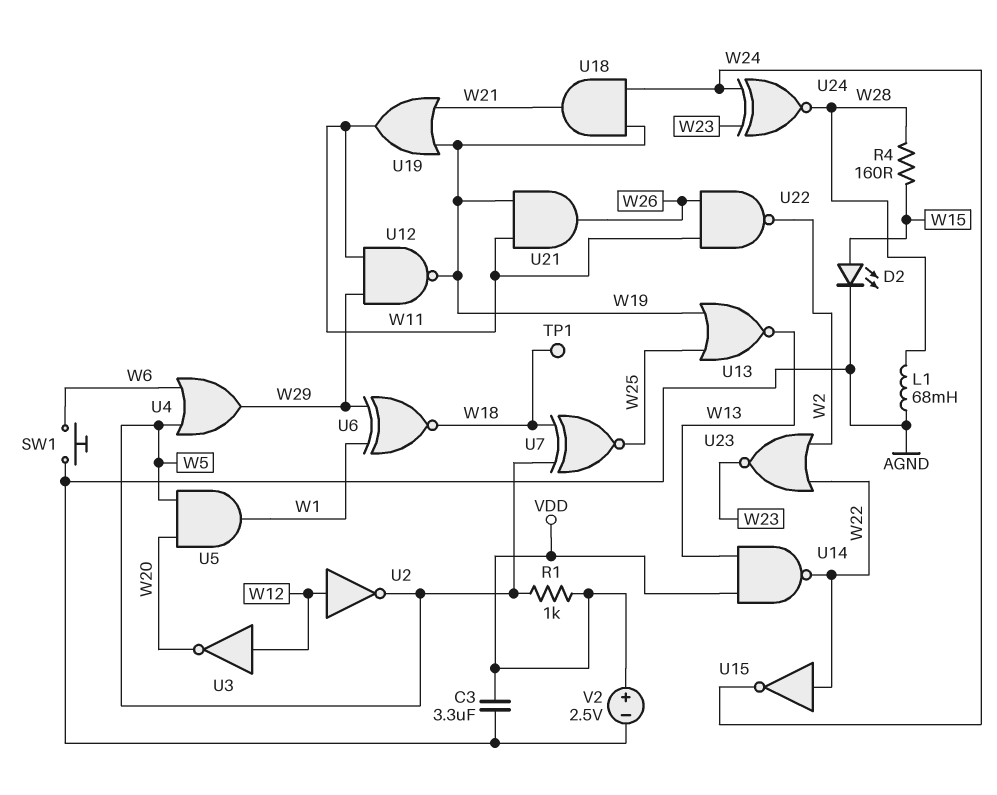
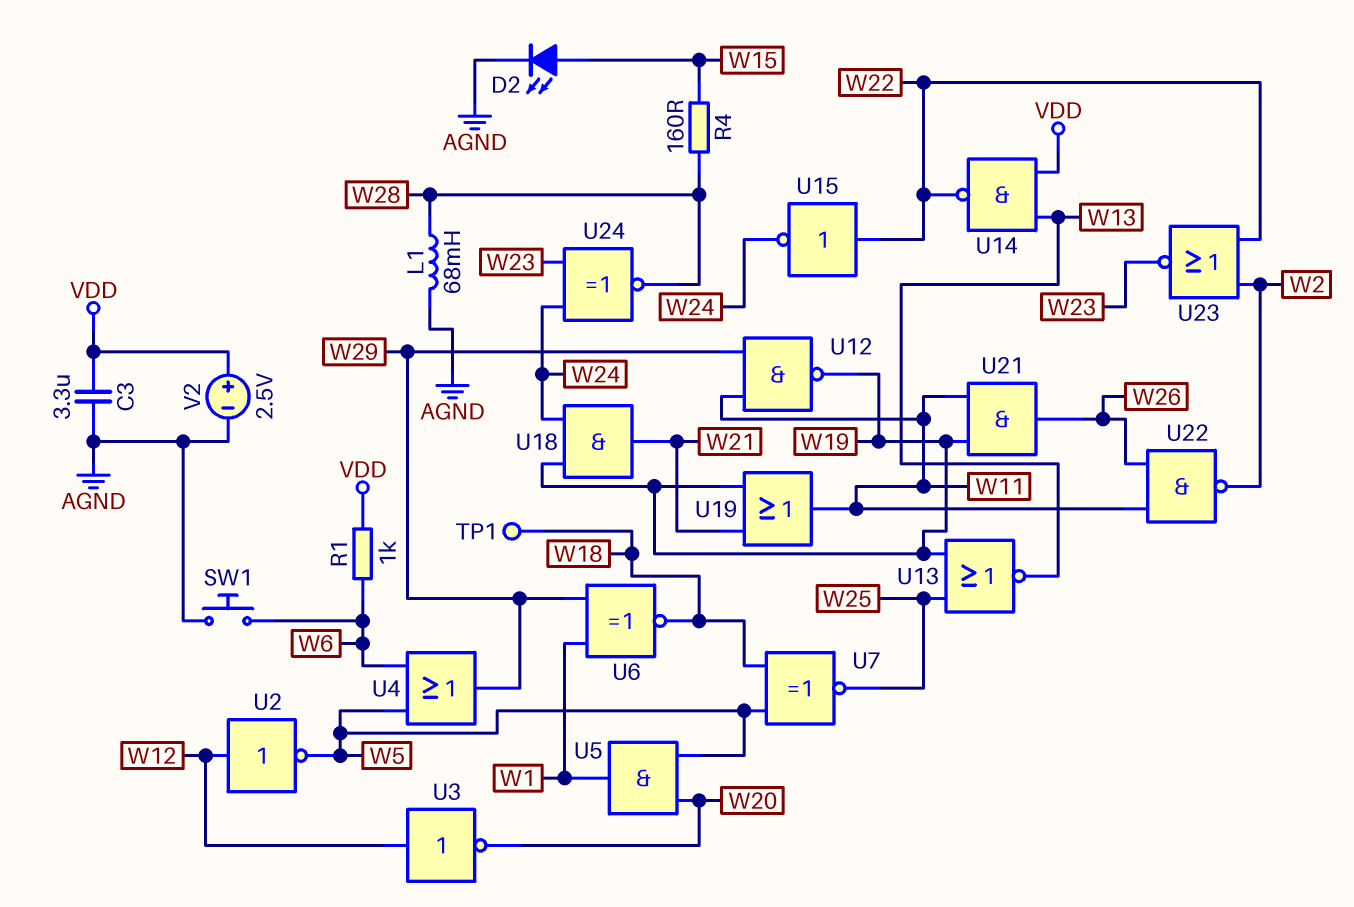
R1: 1k (VDD, W5) -> 1k (VDD, W6)

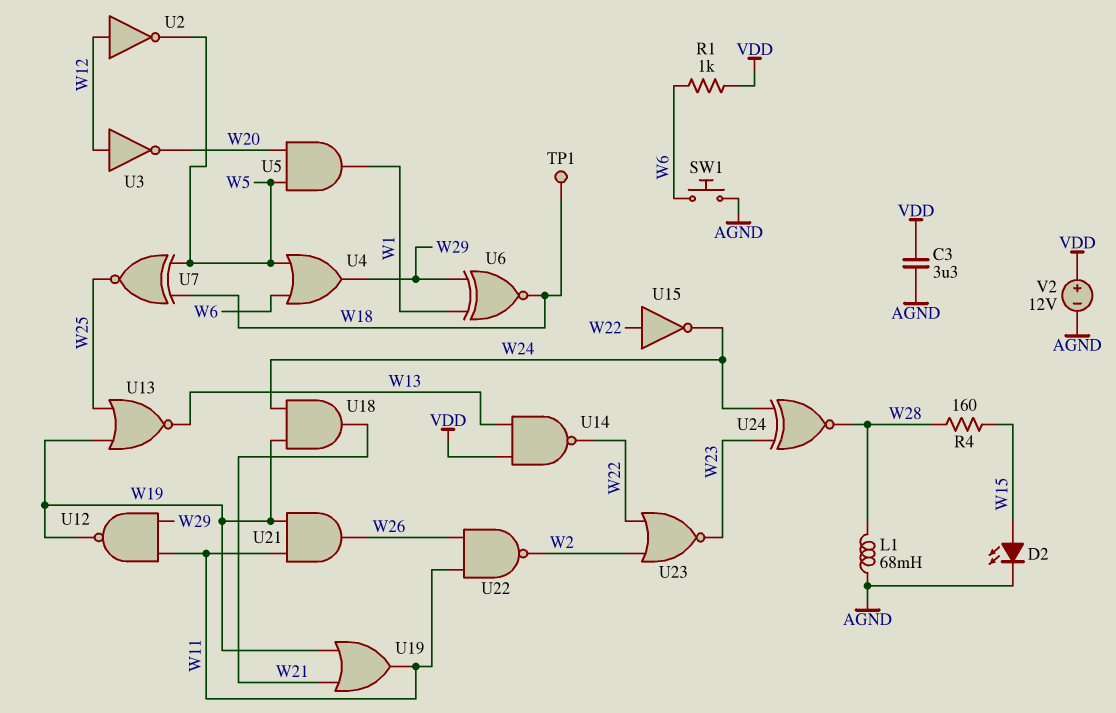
V2: 2.5V (plus VDD, minus AGND) -> 12V (plus VDD, minus AGND)

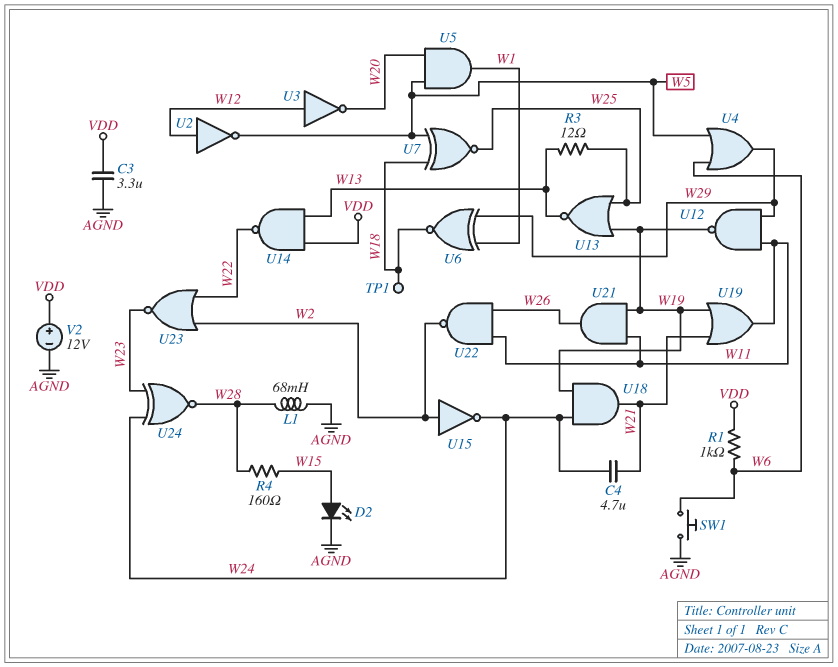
C4: none -> 4.7uF (W21, W24)
R3: none -> 12 (W13, W25)
U15: NOT (in W22, out W24) -> NOT (in W2, out W24)

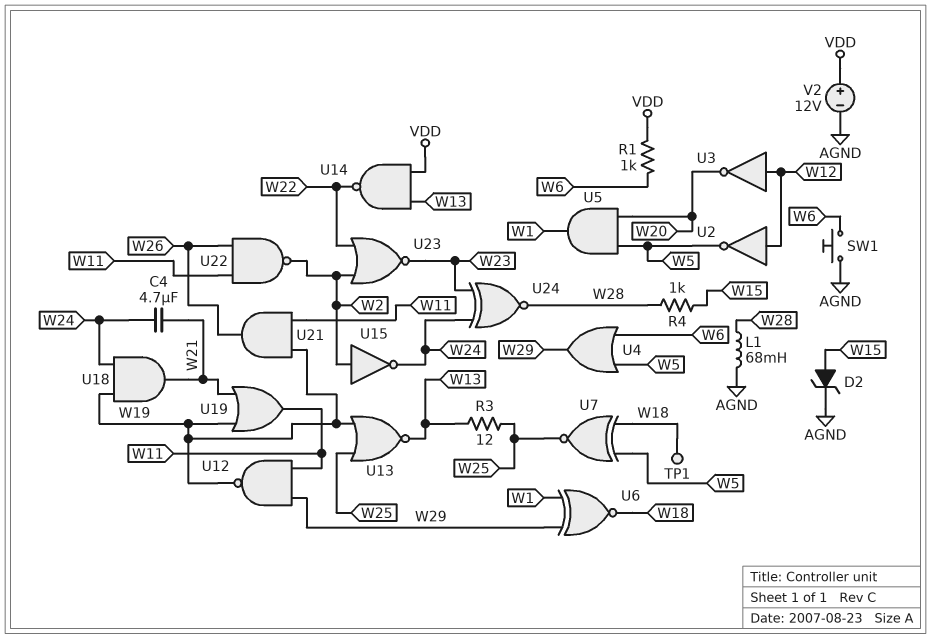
C3: 3.3uF (AGND, VDD) -> none
D2: LED (A W15, K AGND) -> zener (A W15, K AGND)
R4: 160 (W15, W28) -> 1k (W15, W28)

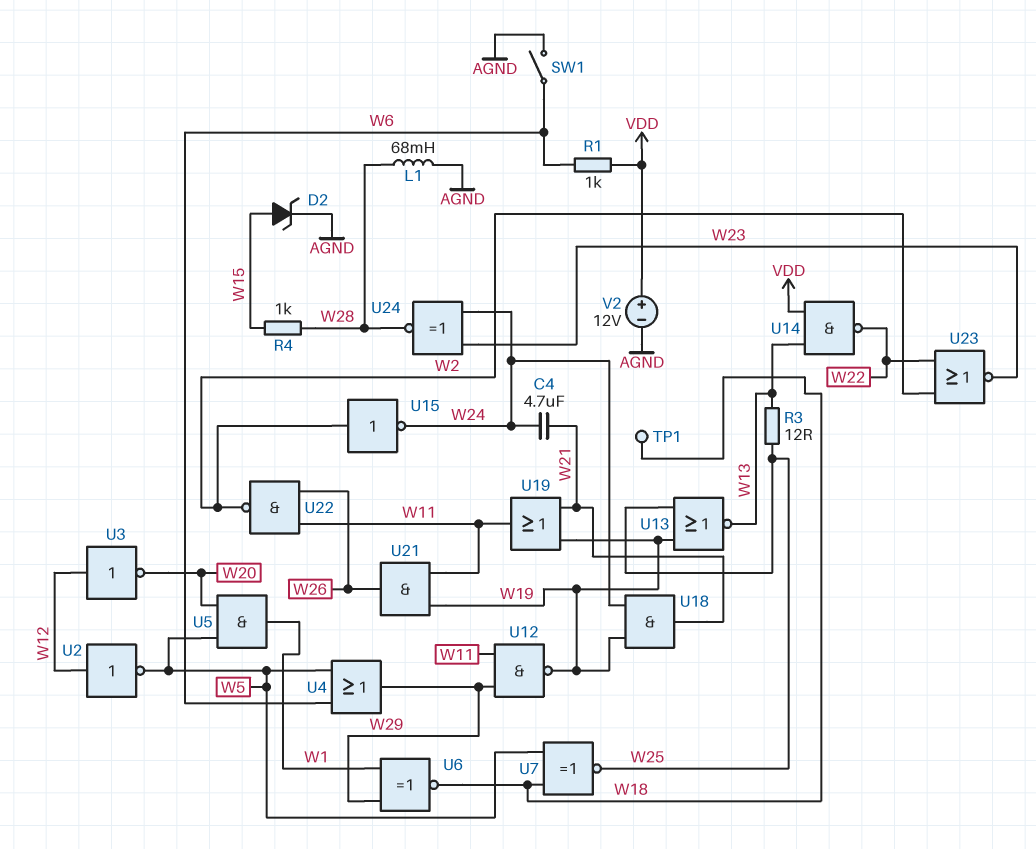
SW1: button (AGND, W6) -> switch (AGND, W6)

